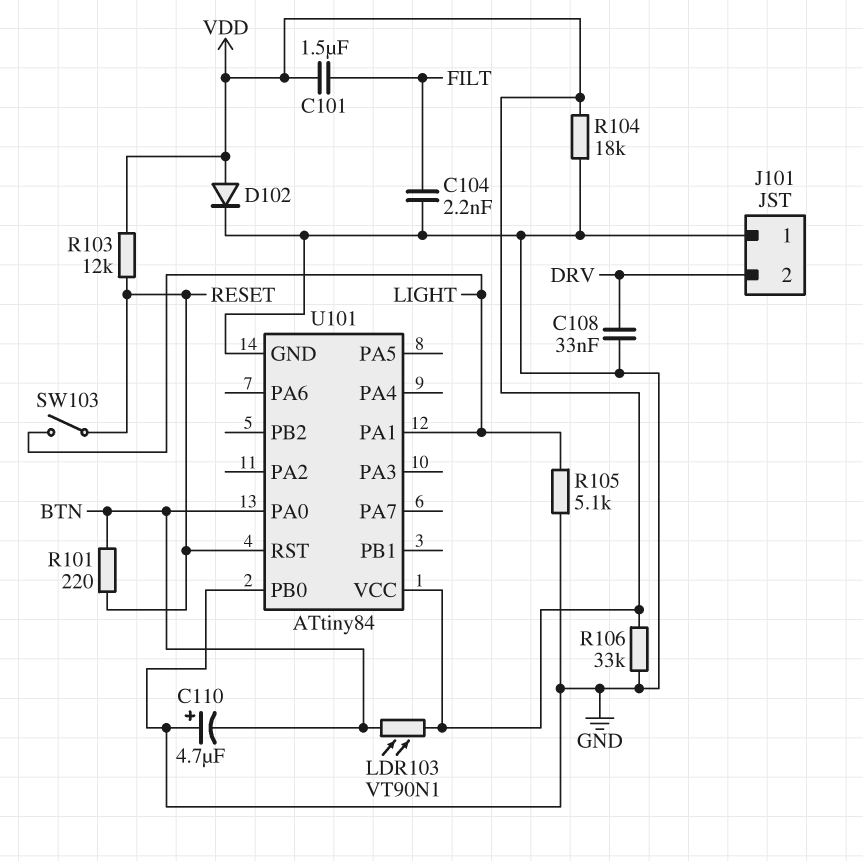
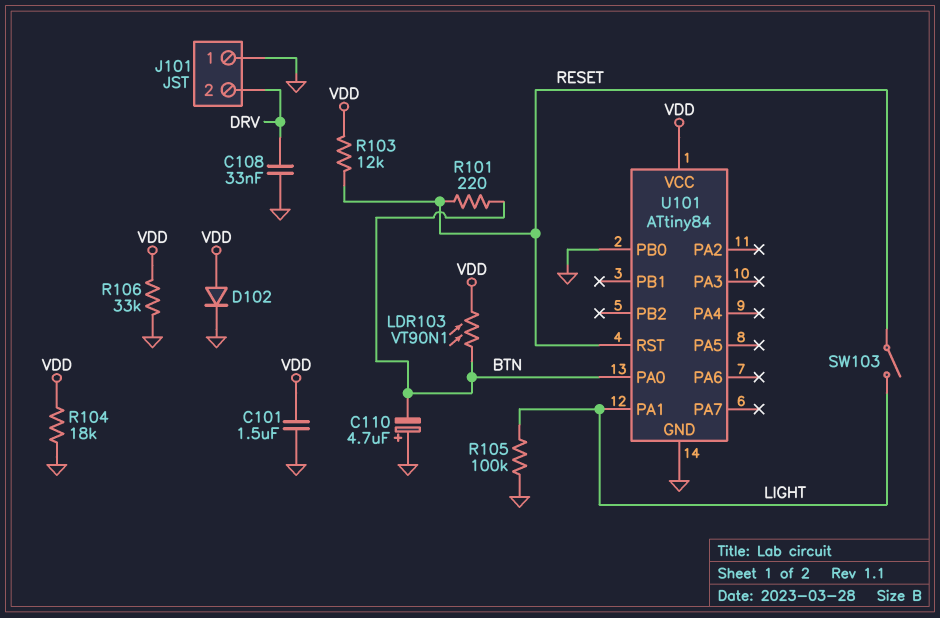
C101: 1.5uF (FILT, VDD) -> 1.5uF (GND, VDD)
C104: 2.2nF (FILT, GND) -> none
R105: 5.1k (GND, LIGHT) -> 100k (GND, LIGHT)

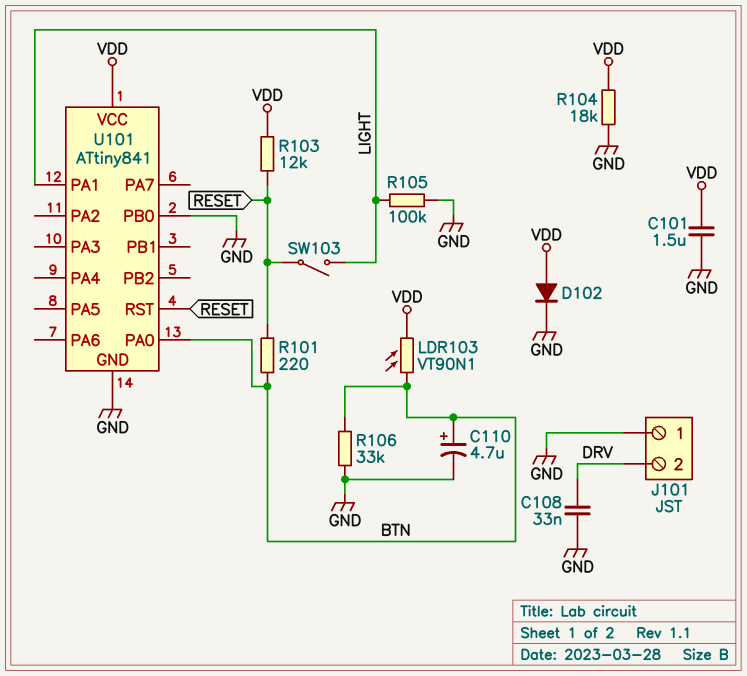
C110: 4.7uF (plus GND, minus BTN) -> 4.7uF (plus BTN, minus GND)
R106: 33k (GND, VDD) -> 33k (BTN, GND)
U101: ATtiny84 -> ATtiny841

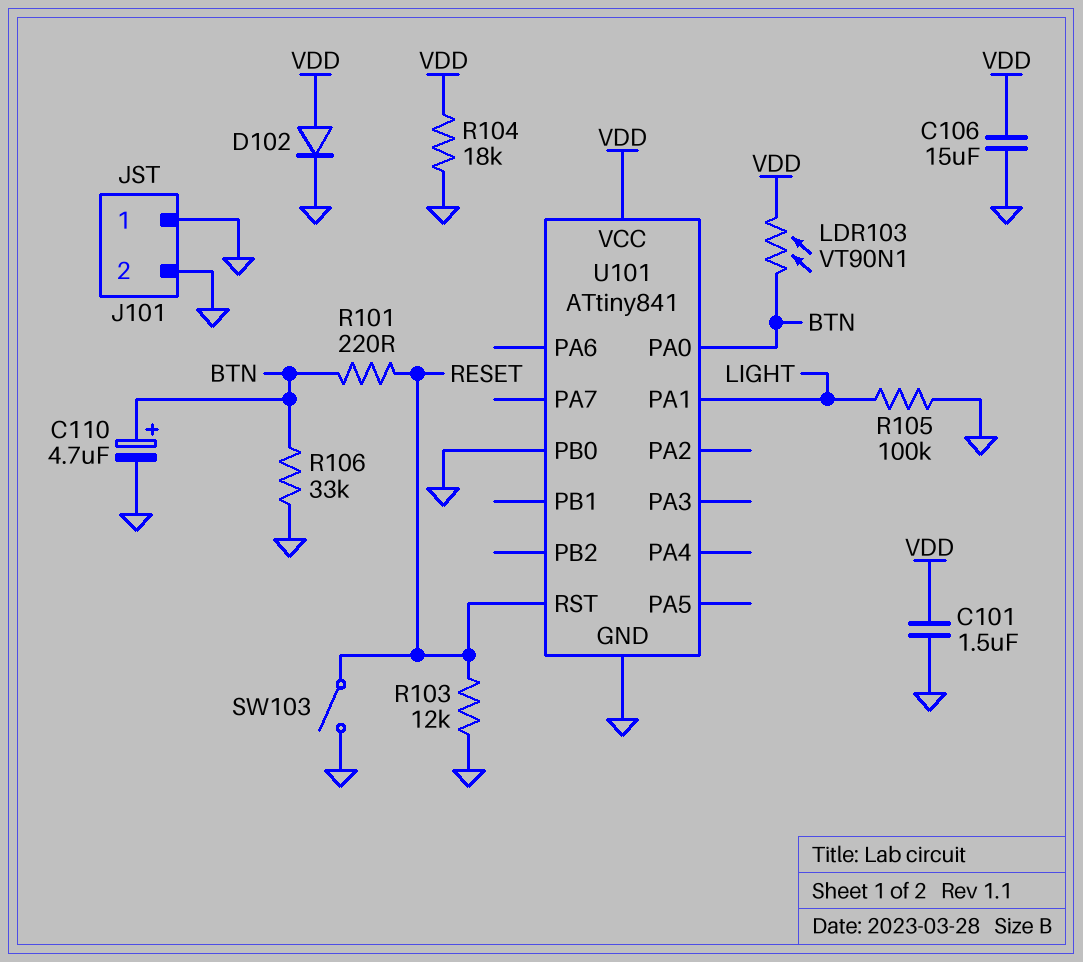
C106: none -> 15uF (GND, VDD)
C108: 33nF (DRV, GND) -> none
J101 pin 2: DRV -> GND
R103: 12k (RESET, VDD) -> 12k (GND, RESET)
SW103: switch (LIGHT, RESET) -> switch (GND, RESET)

